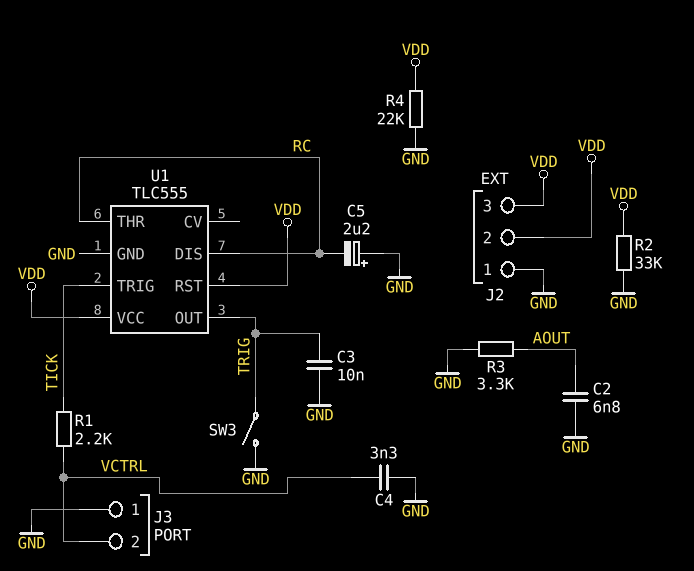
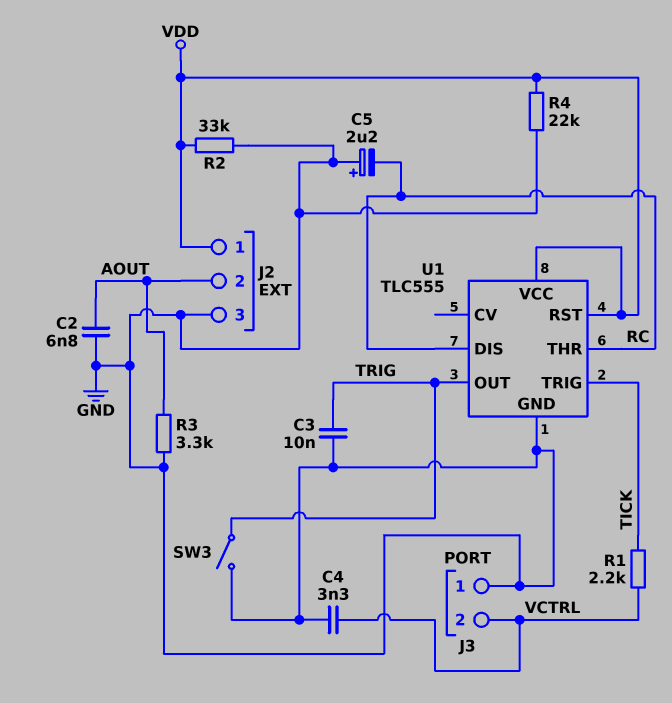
J2 pin 1: GND -> VDD
J2 pin 2: VDD -> AOUT
J2 pin 3: VDD -> GND

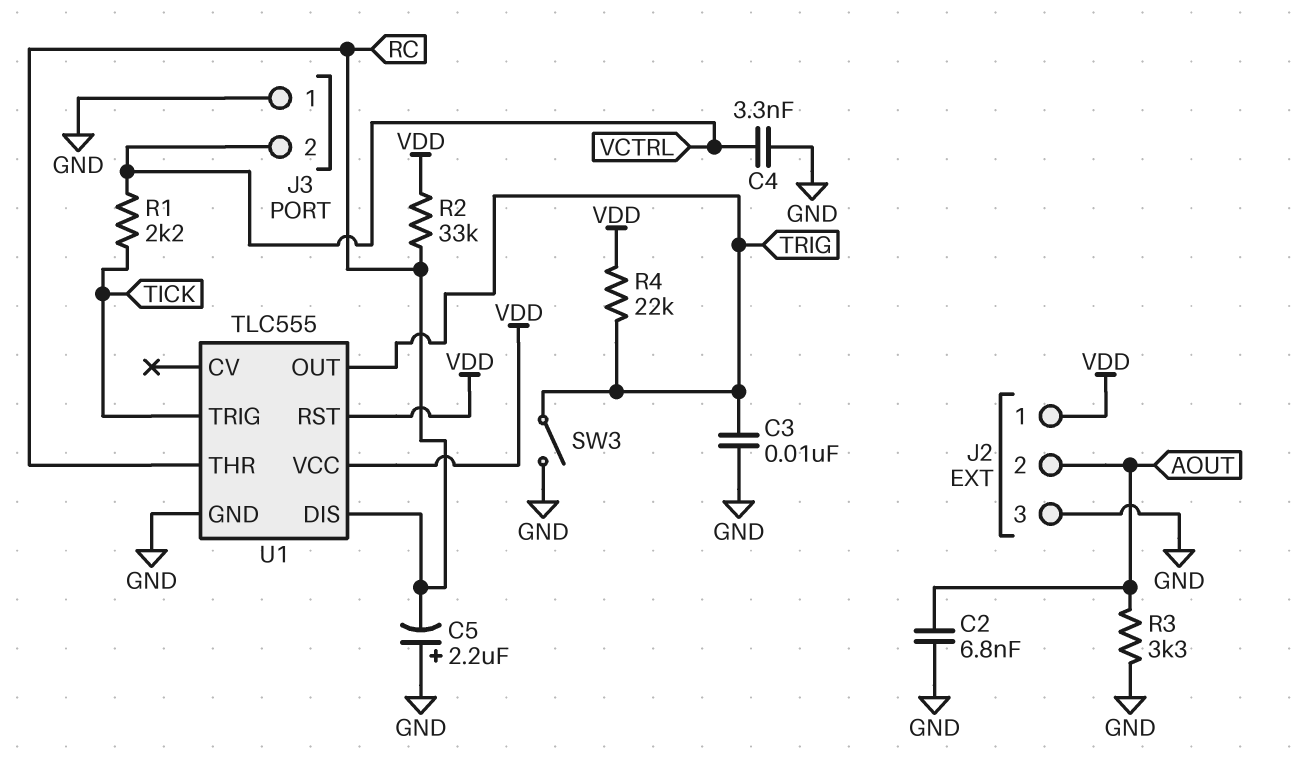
R2: 33k (GND, VDD) -> 33k (RC, VDD)
R4: 22k (GND, VDD) -> 22k (TRIG, VDD)

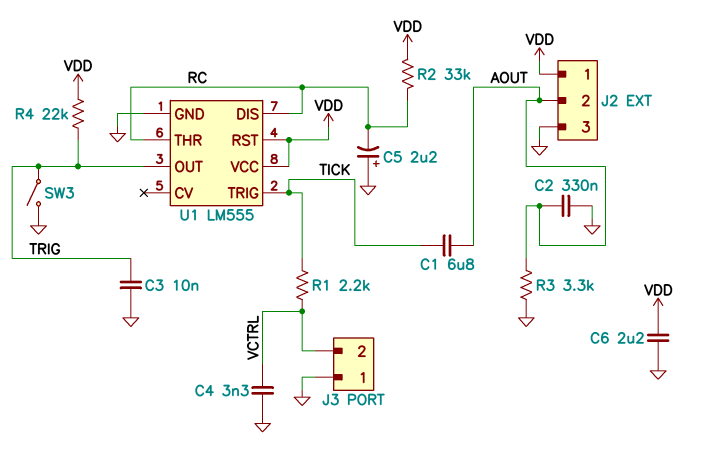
C1: none -> 6.8uF (AOUT, TICK)
C2: 6.8nF (AOUT, GND) -> 330nF (AOUT, GND)
C6: none -> 2.2uF (GND, VDD)
U1: TLC555 -> LM555

